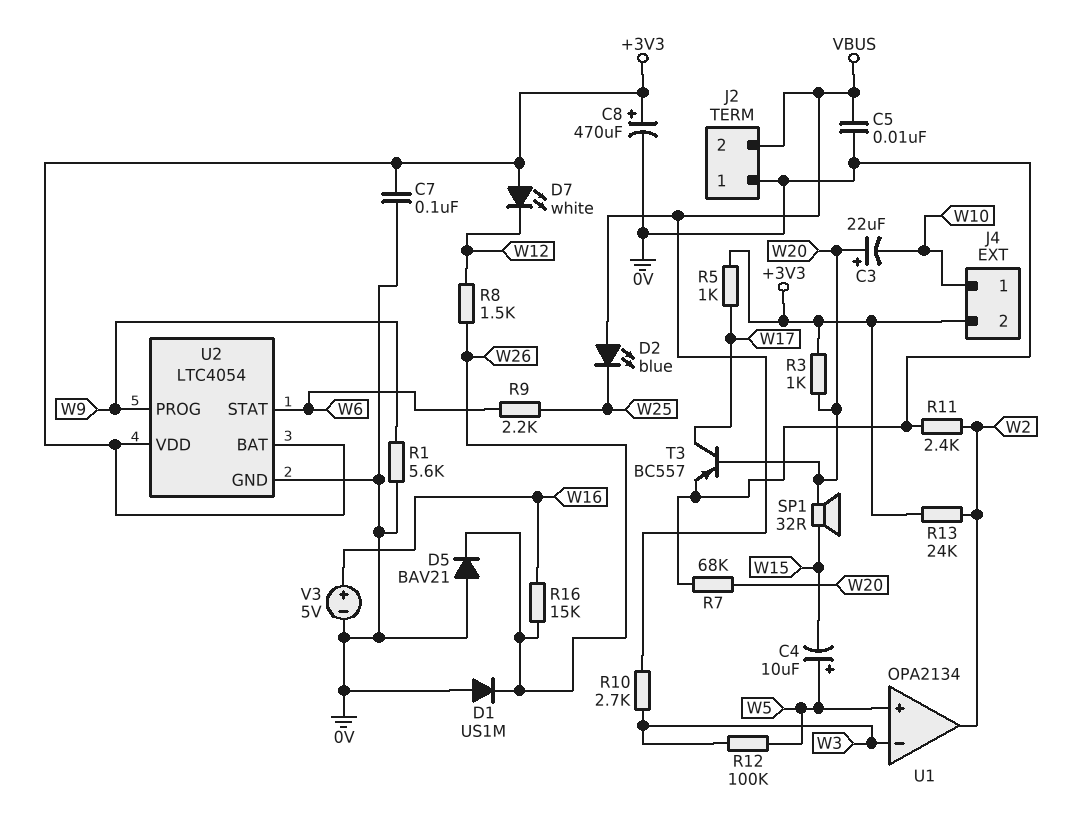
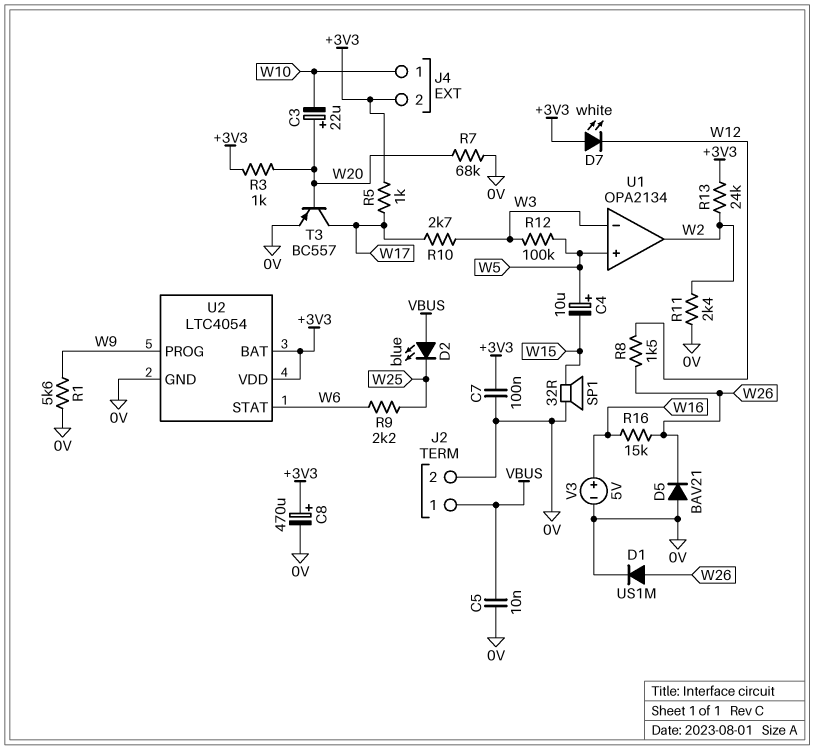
D1: diode US1M (A 0V, K W26) -> diode US1M (A W26, K 0V)
J2 pin 1: 0V -> VBUS
J2 pin 2: VBUS -> 0V
R10: 2.7k (VBUS, W3) -> 2.7k (W3, W17)
SP1: speaker 32R (W15, W20) -> speaker 32R (0V, W15)

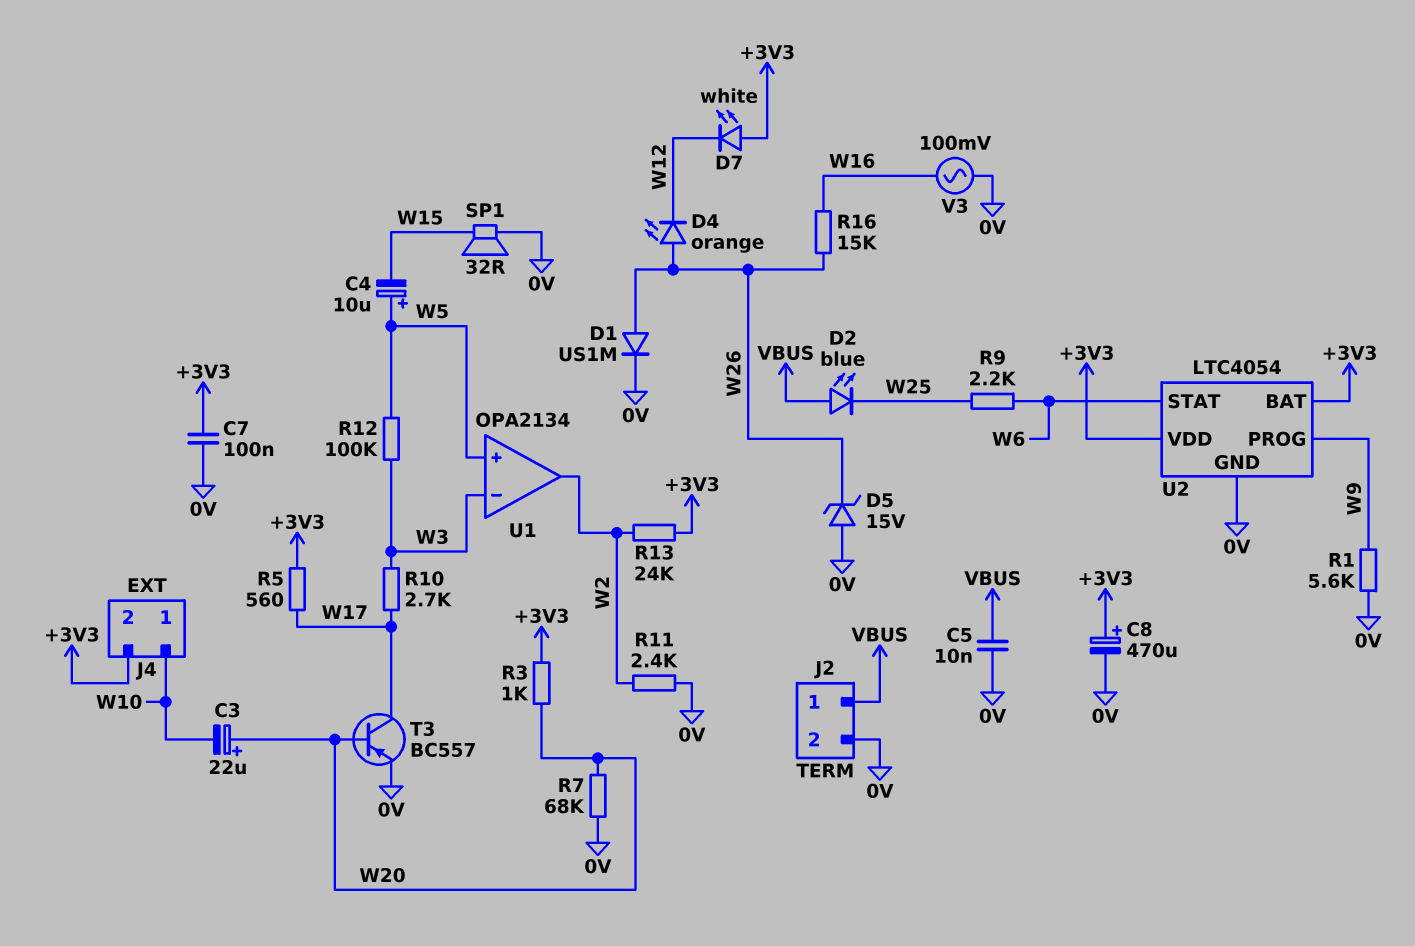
D4: none -> LED orange (A W26, K W12)
D5: diode BAV21 (A 0V, K W26) -> zener 15V (A 0V, K W26)
R5: 1k (+3V3, W17) -> 560 (+3V3, W17)
R8: 1.5k (W12, W26) -> none
V3: 5V (plus W16, minus 0V) -> AC 100mV (0V, W16)

